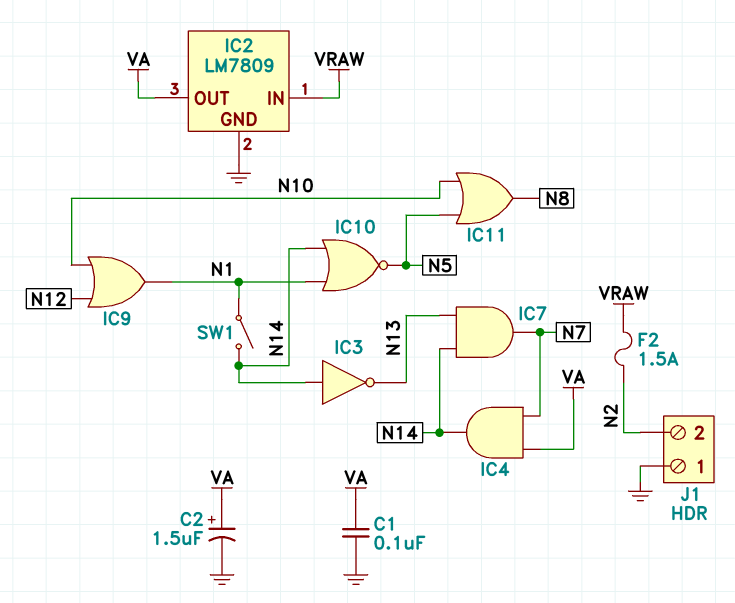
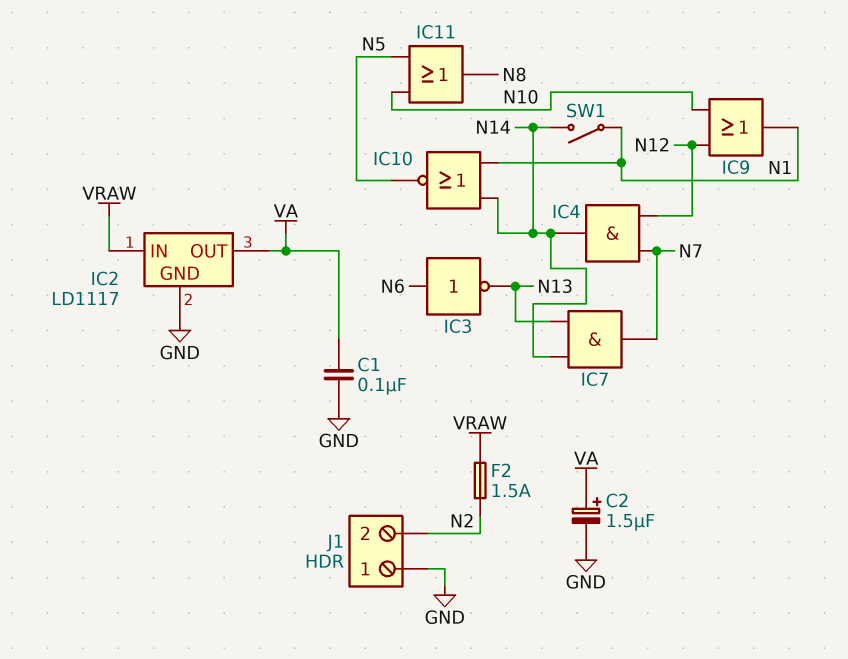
IC2: LM7809 -> LD1117
IC3: NOT (in N14, out N13) -> NOT (in N6, out N13)
IC4: AND (in N7, in VA, out N14) -> AND (in N7, in N12, out N14)

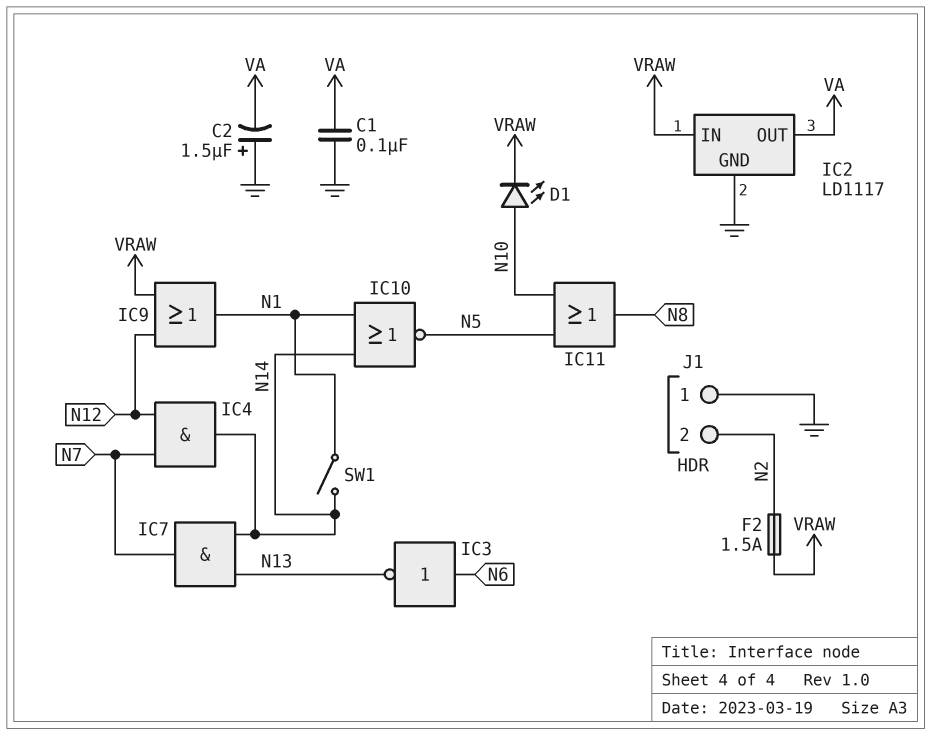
C2: 1.5uF (plus VA, minus GND) -> 1.5uF (plus GND, minus VA)
D1: none -> LED (A N10, K VRAW)
IC9: OR (in N10, in N12, out N1) -> OR (in N12, in VRAW, out N1)

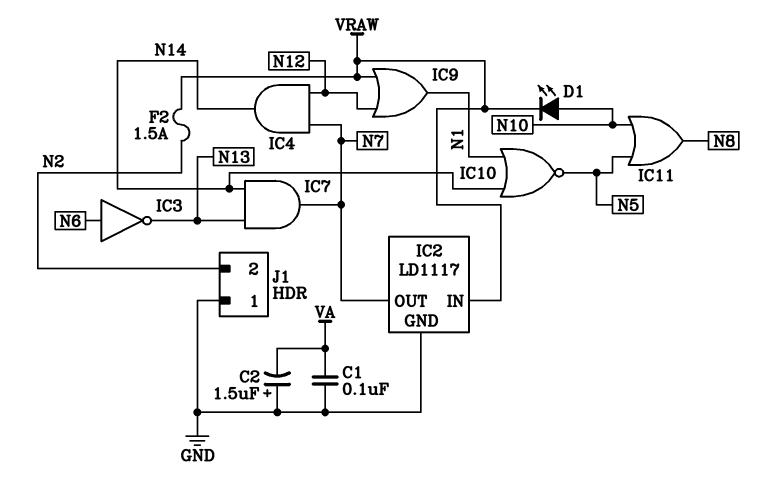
IC2 pin OUT: VA -> N7
SW1: switch (N1, N14) -> none

